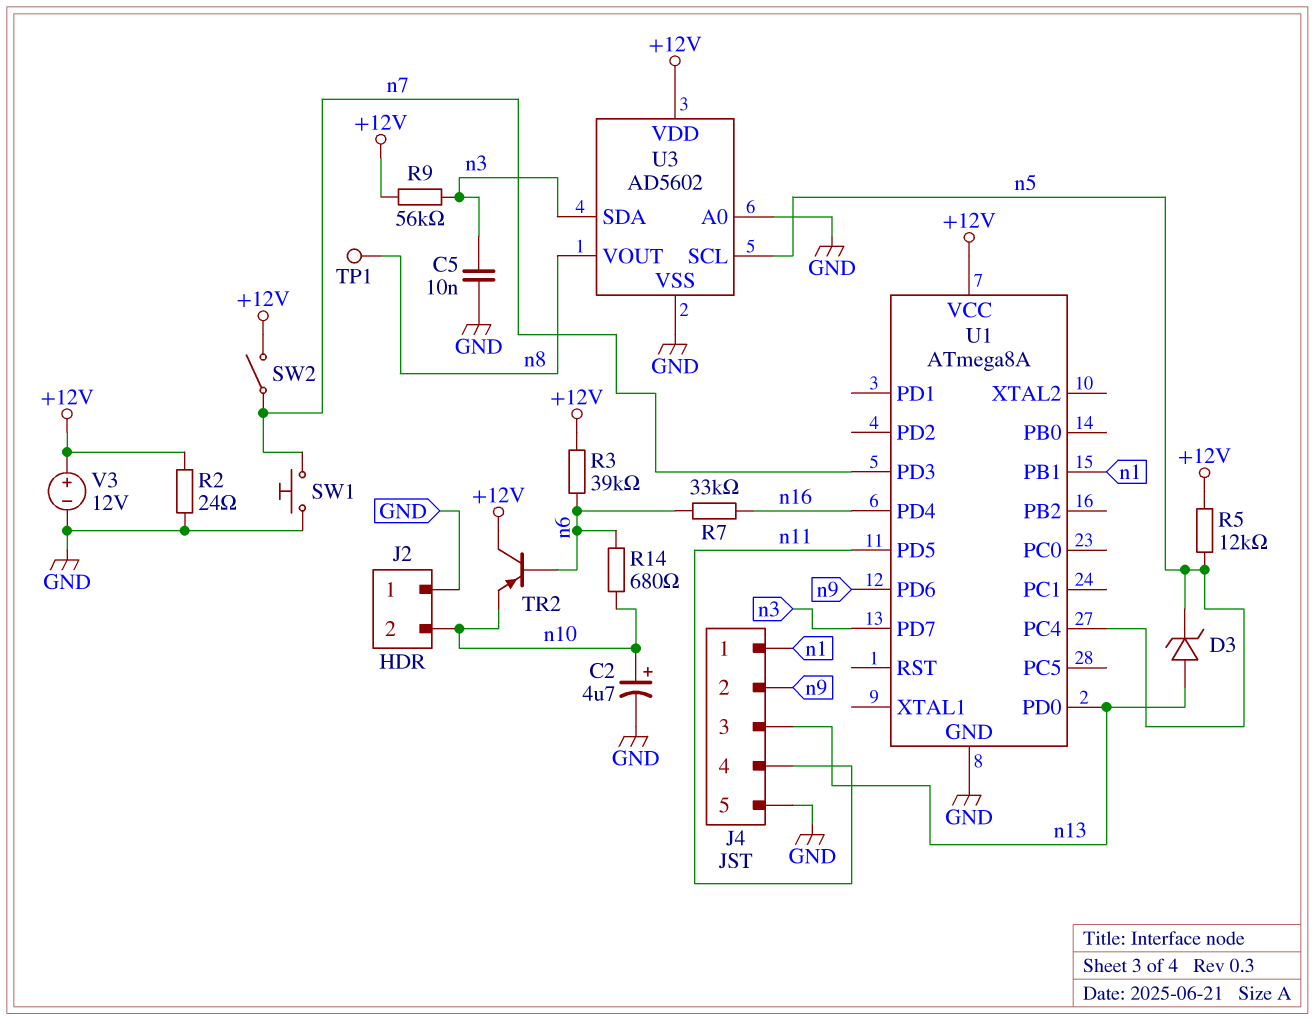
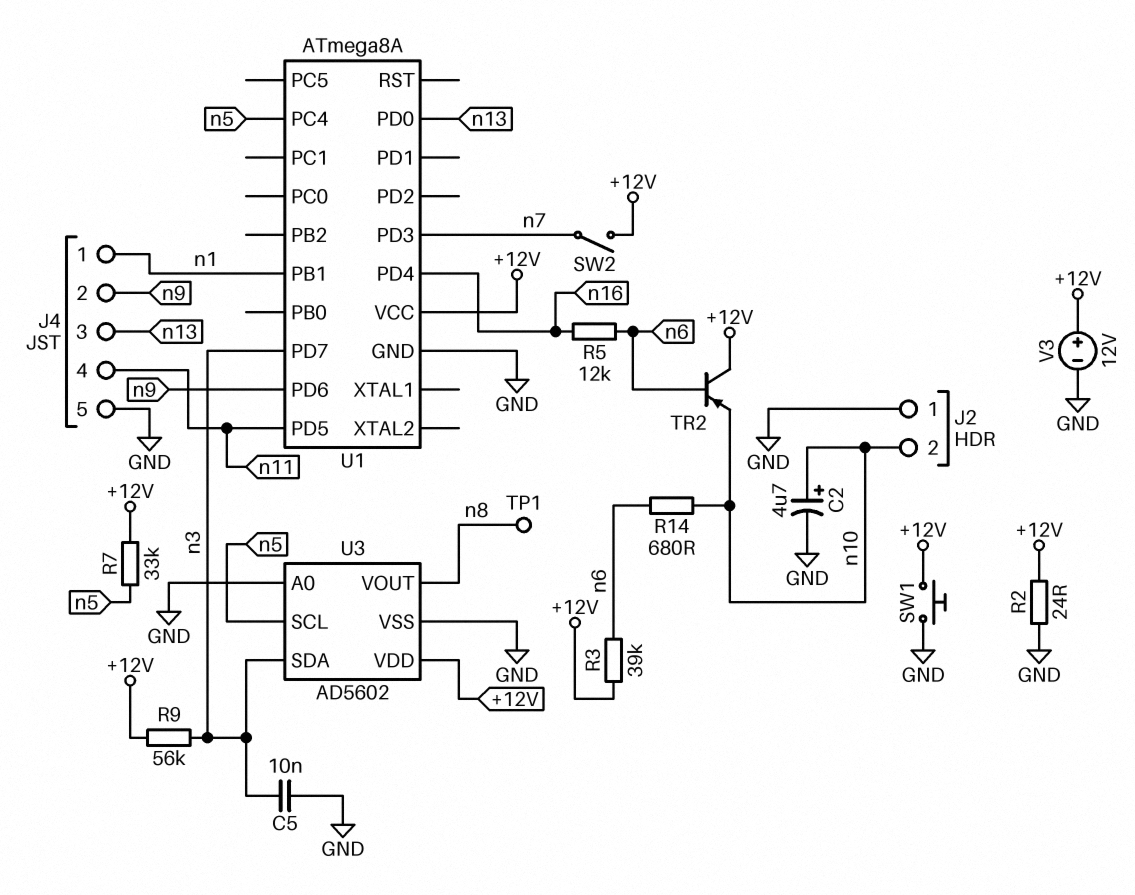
D3: zener (A n13, K n5) -> none
R5: 12k (+12V, n5) -> 12k (n6, n16)
R7: 33k (n6, n16) -> 33k (+12V, n5)
SW1: button (GND, n7) -> button (+12V, GND)

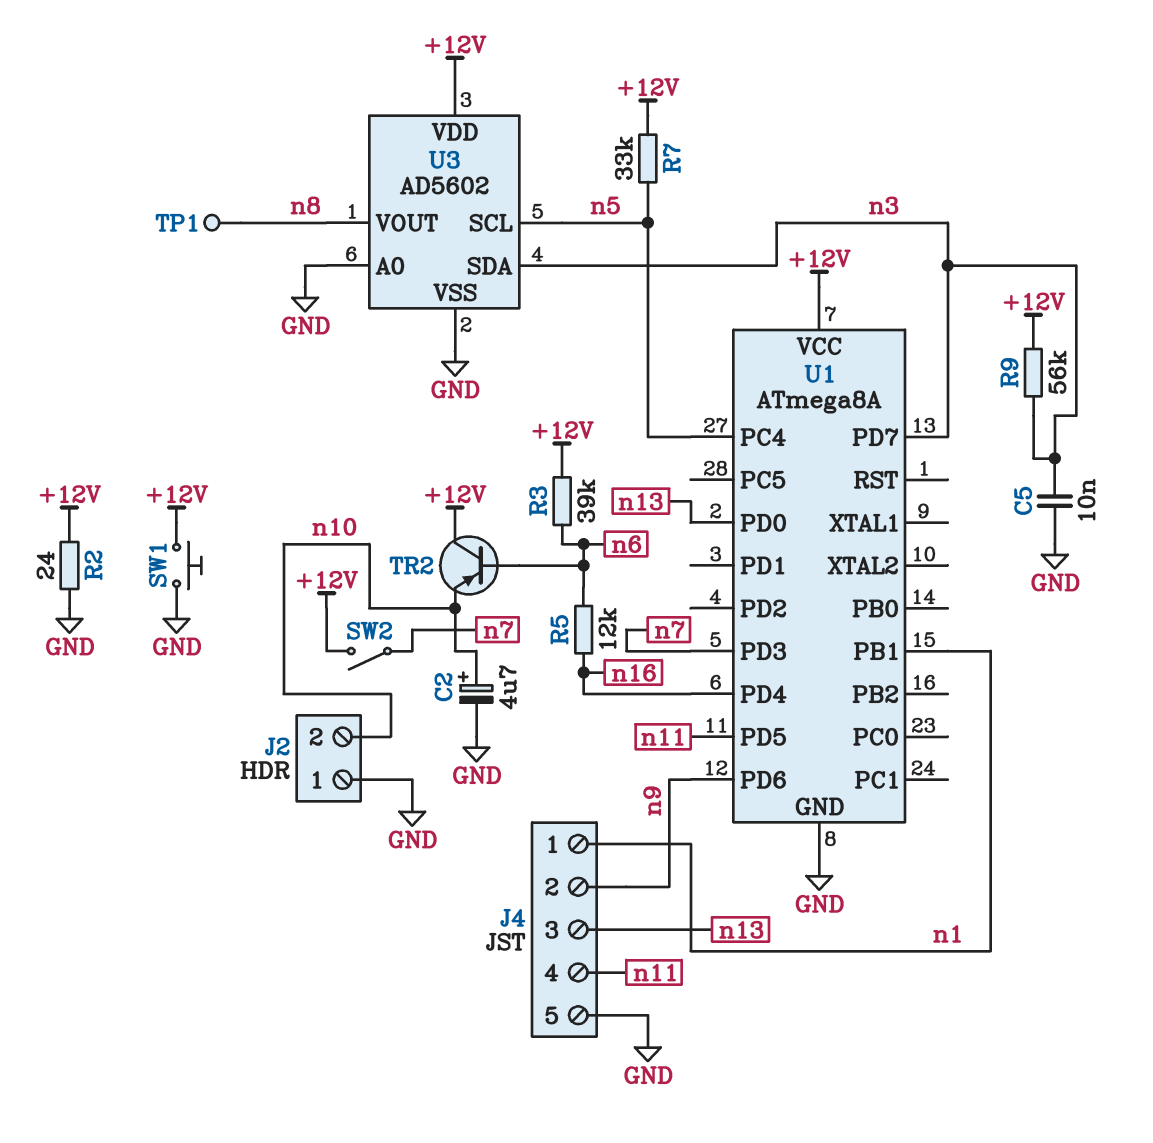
R14: 680 (n6, n10) -> none
V3: 12V (plus +12V, minus GND) -> none

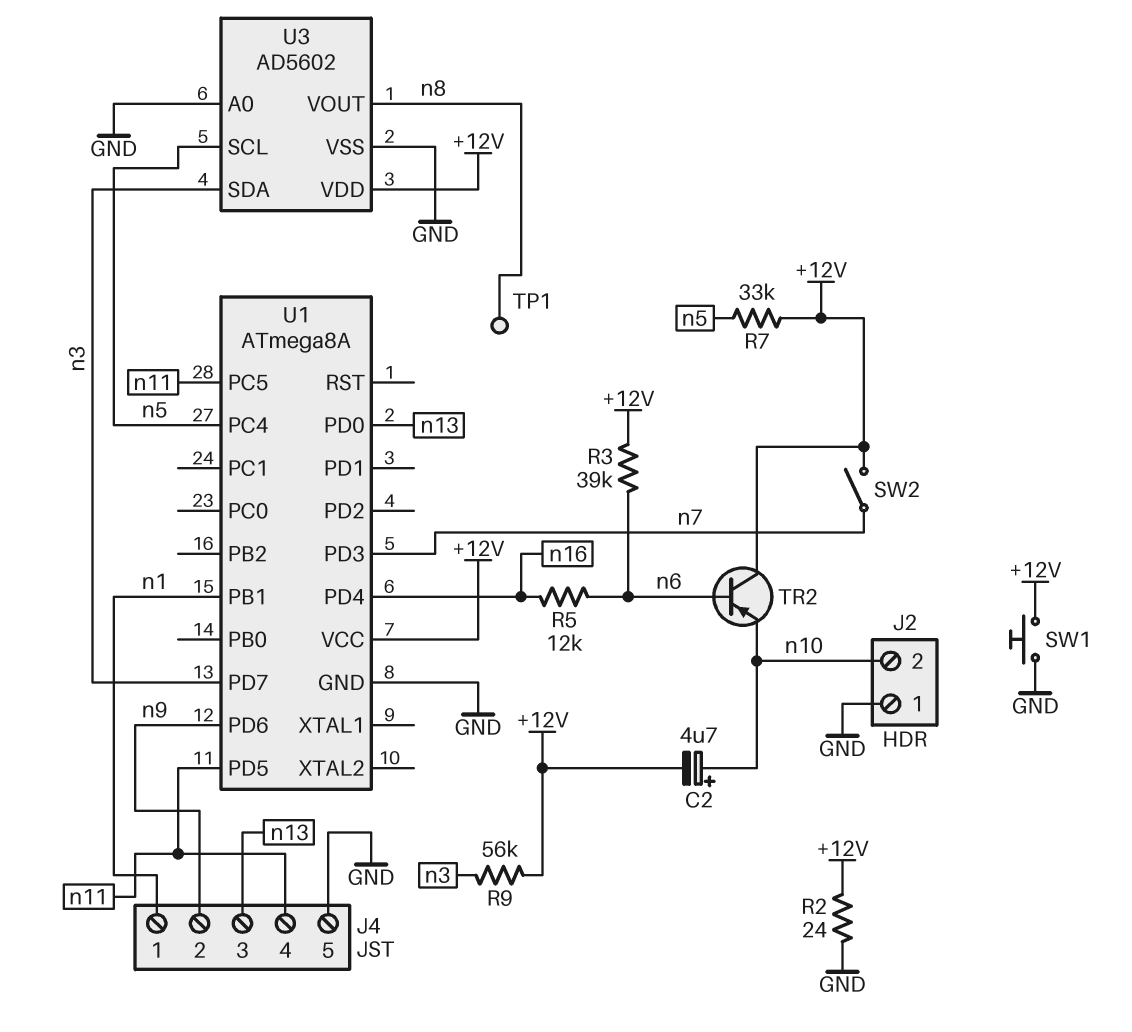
C2: 4.7uF (plus n10, minus GND) -> 4.7uF (plus n10, minus +12V)
C5: 10nF (GND, n3) -> none
U1 pin PC5: none -> n11

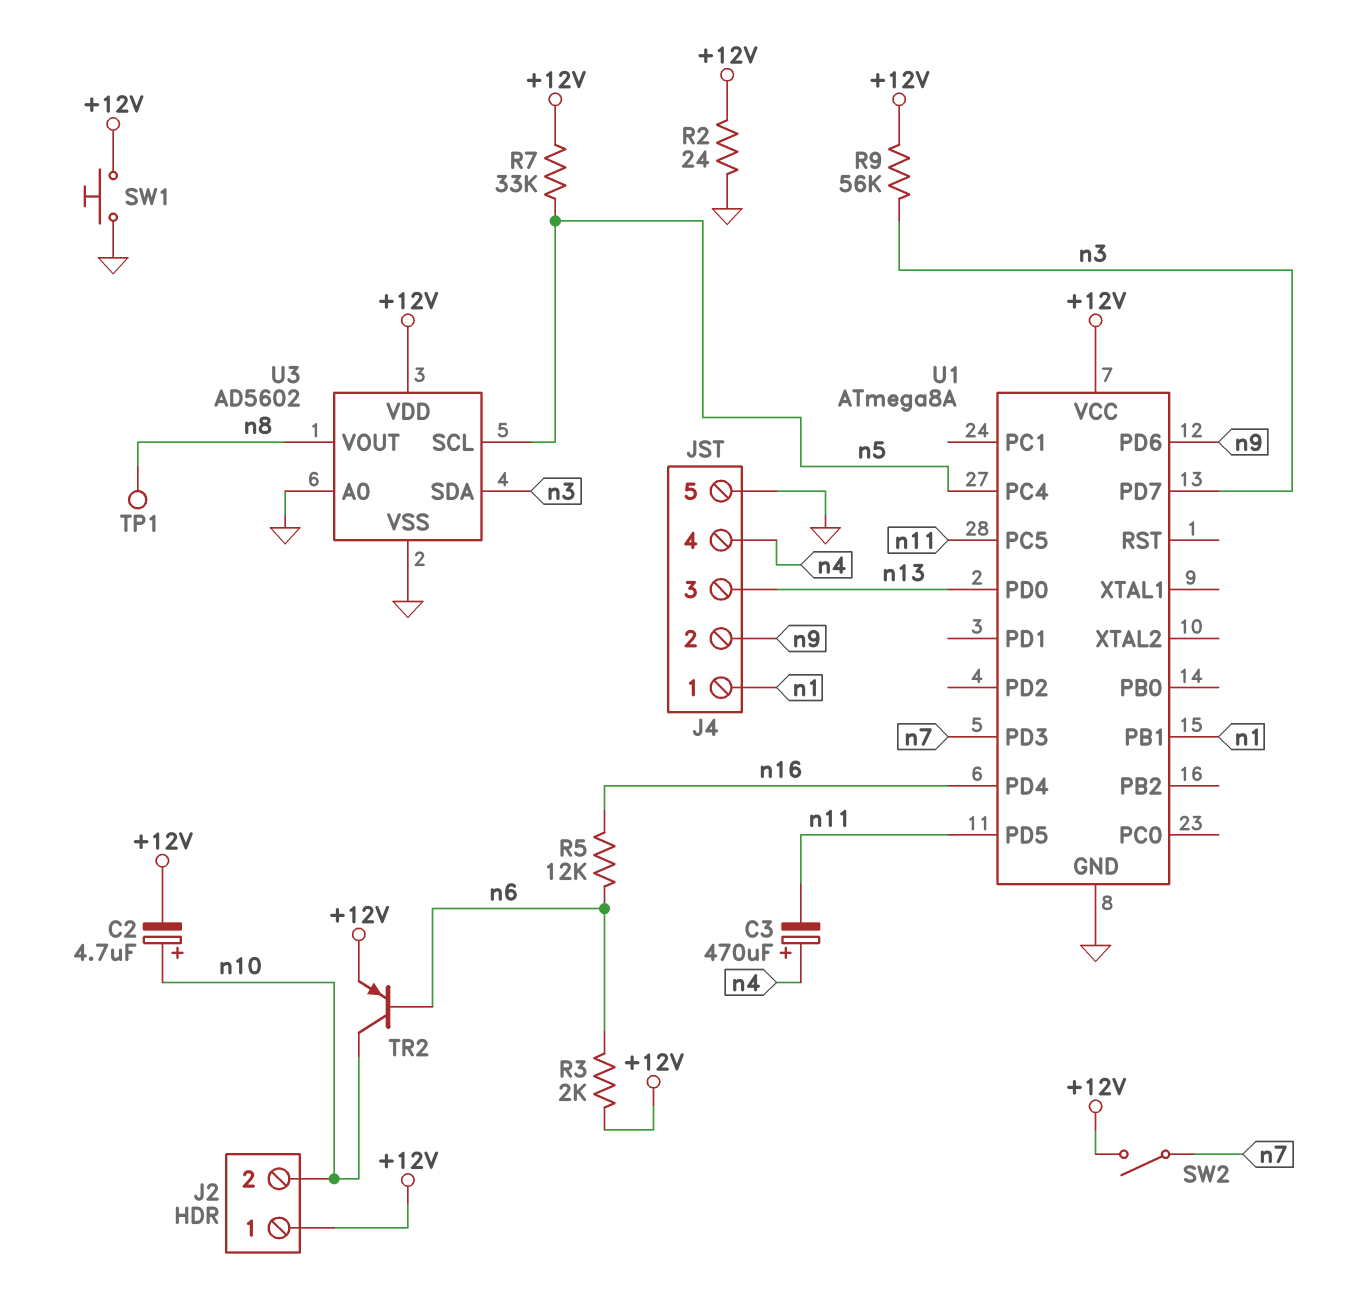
C3: none -> 470uF (plus n4, minus n11)
J2 pin 1: GND -> +12V
J4 pin 4: n11 -> n4
R3: 39k (+12V, n6) -> 2k (+12V, n6)
TR2: PNP (B n6, C +12V, E n10) -> PNP (B n6, C n10, E +12V)

